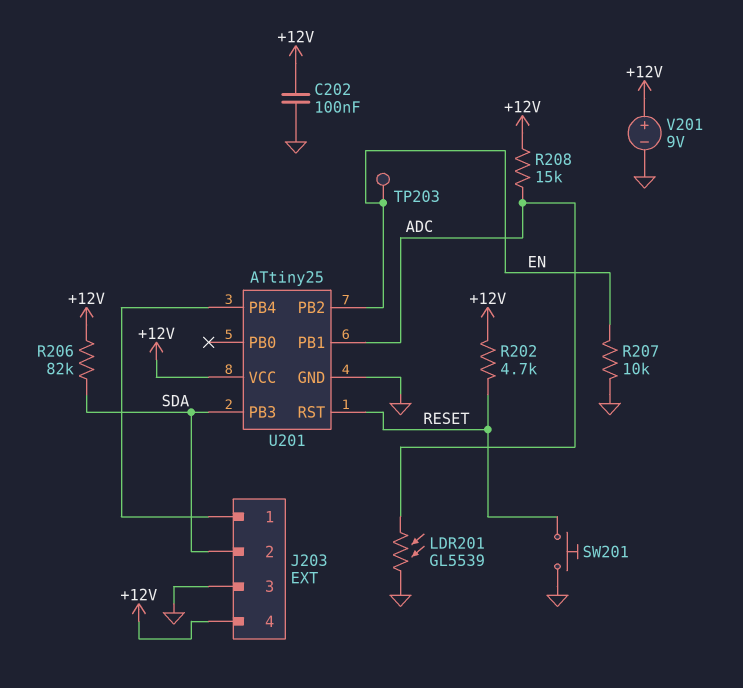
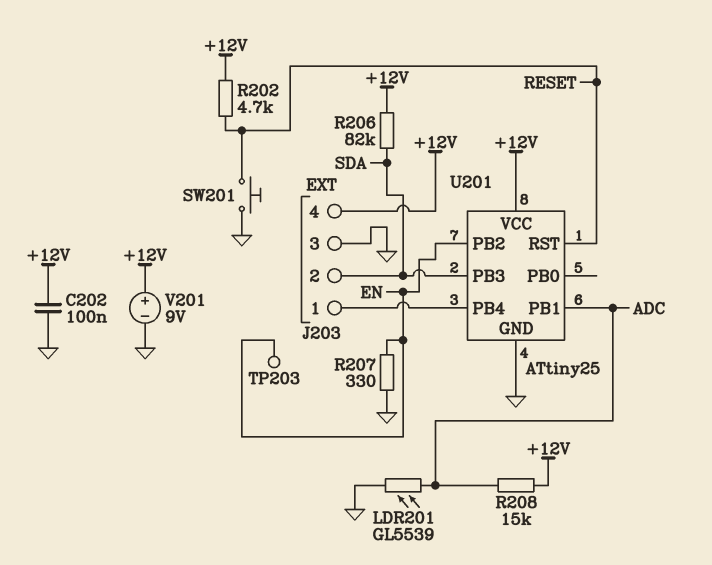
R207: 10k (EN, GND) -> 330 (EN, GND)

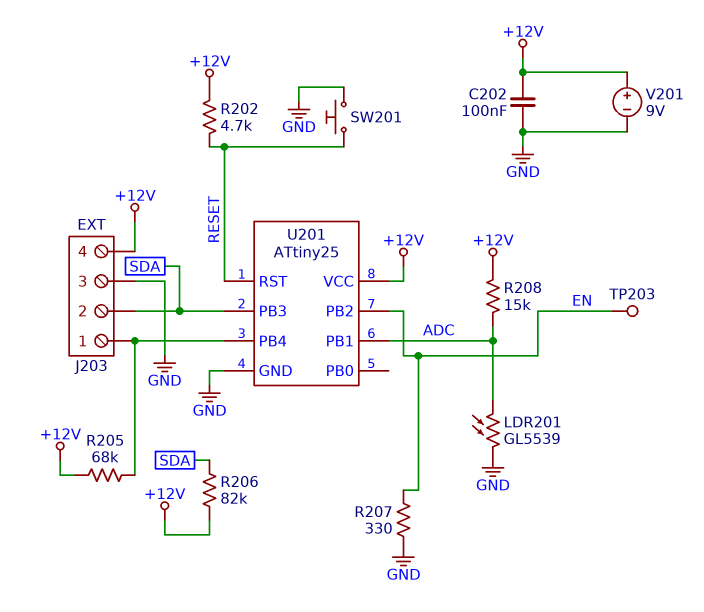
R205: none -> 68k (+12V, J203/1)

